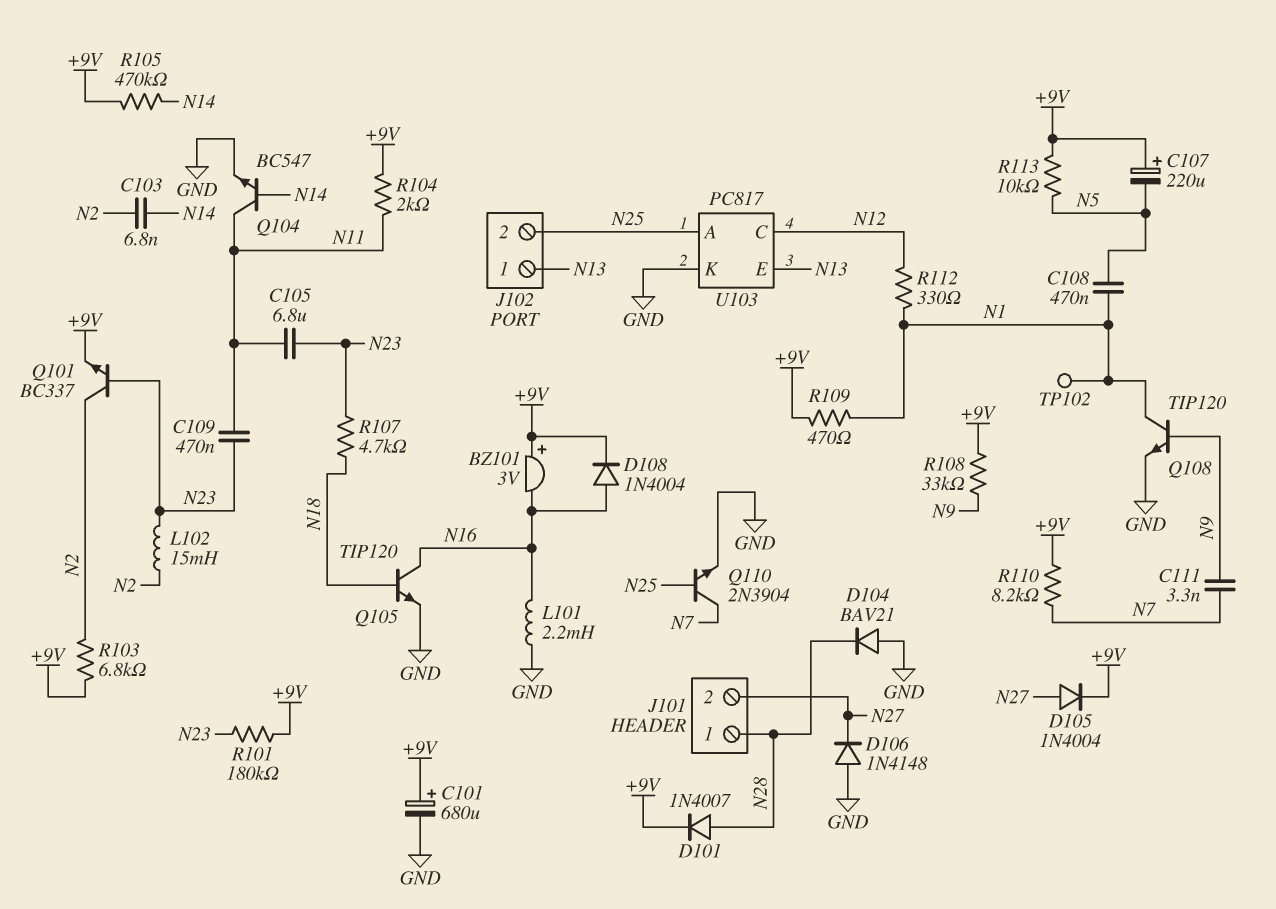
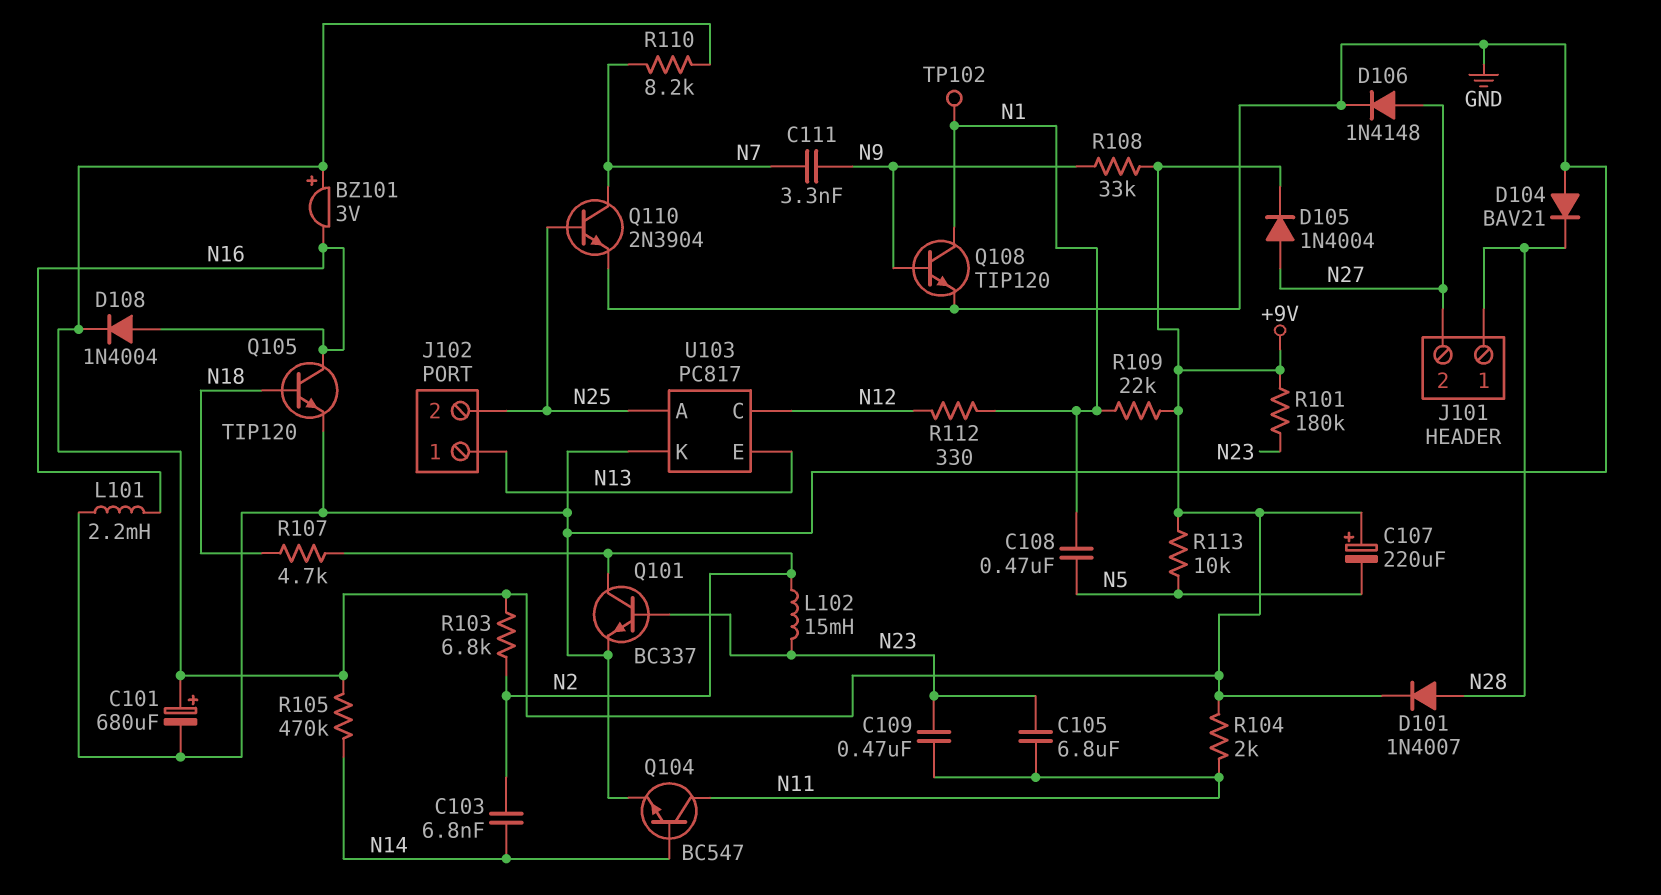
D106: diode 1N4148 (A GND, K N27) -> diode 1N4148 (A N27, K GND)
Q101: NPN BC337 (B N23, C N2, E +9V) -> NPN BC337 (B N23, C N2, E GND)
R107: 4.7k (N18, N23) -> 4.7k (N2, N18)
R109: 470 (+9V, N1) -> 22k (+9V, N1)

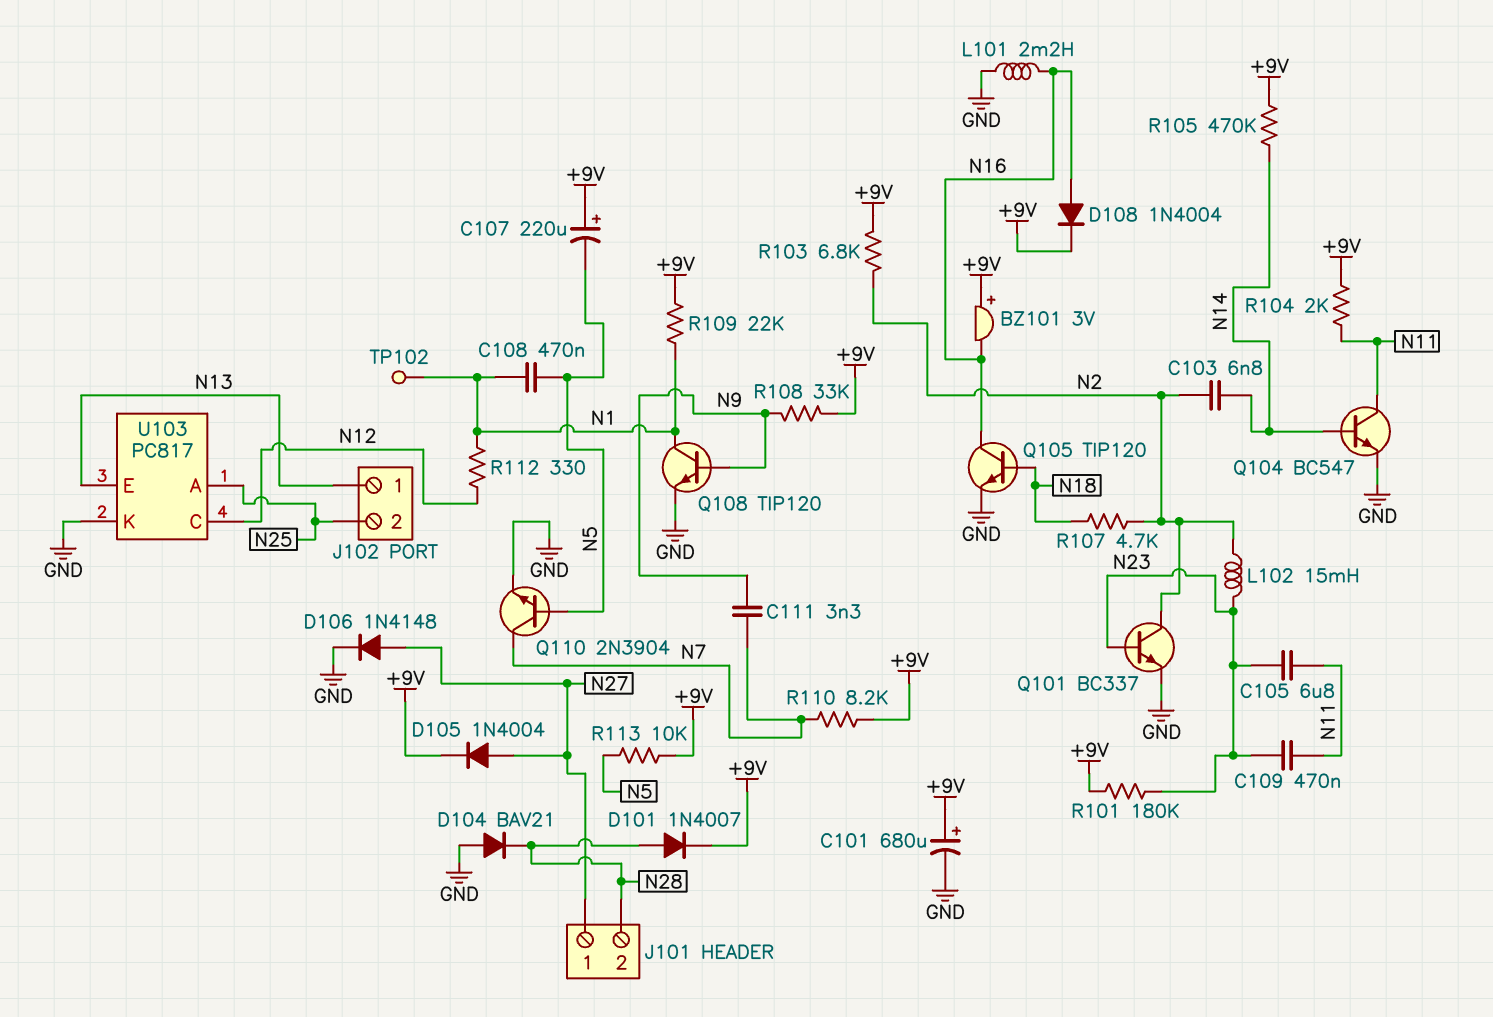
J101 pin 1: N28 -> N27
J101 pin 2: N27 -> N28
Q110: NPN 2N3904 (B N25, C N7, E GND) -> NPN 2N3904 (B N5, C N7, E GND)

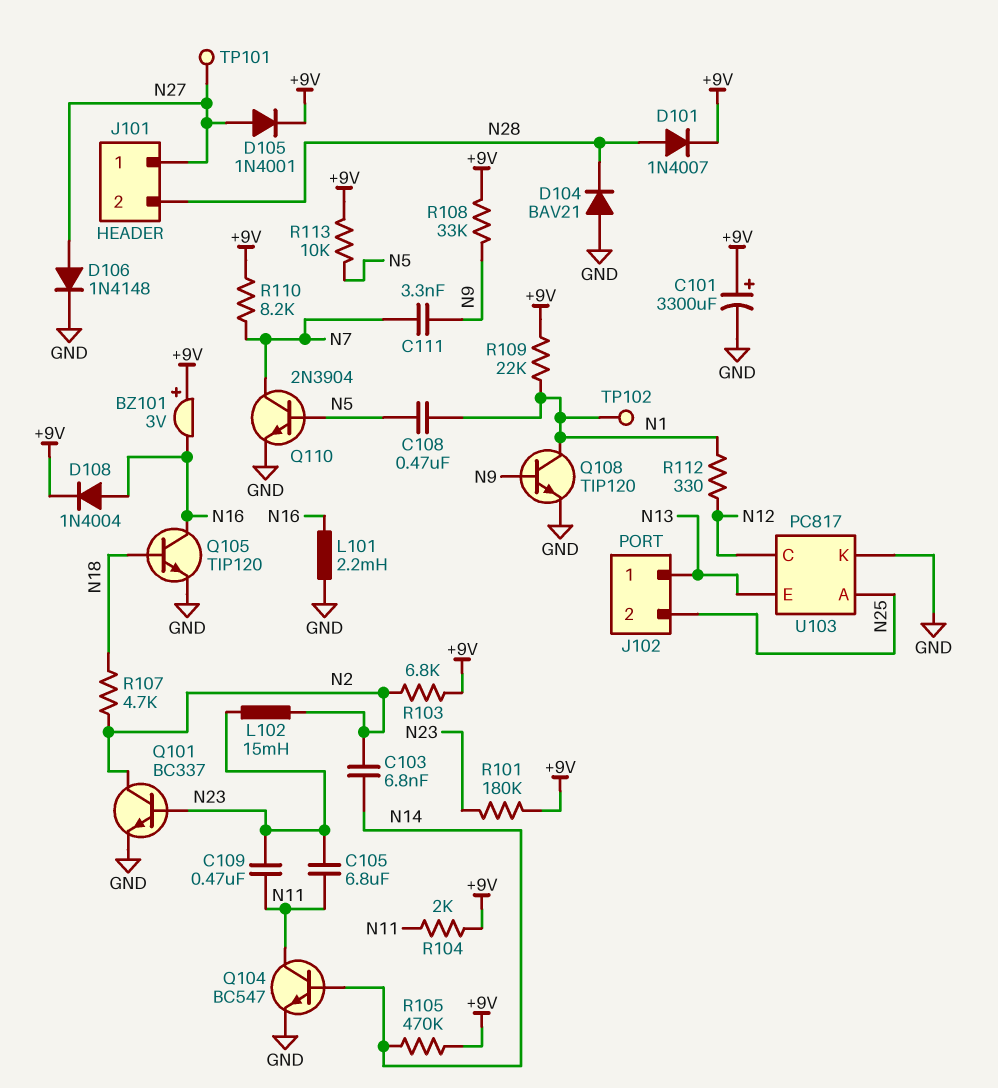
C101: 680uF (plus +9V, minus GND) -> 3300uF (plus +9V, minus GND)
C107: 220uF (plus +9V, minus N5) -> none
D105: diode 1N4004 (A N27, K +9V) -> diode 1N4001 (A N27, K +9V)
TP101: none -> test point (N27)

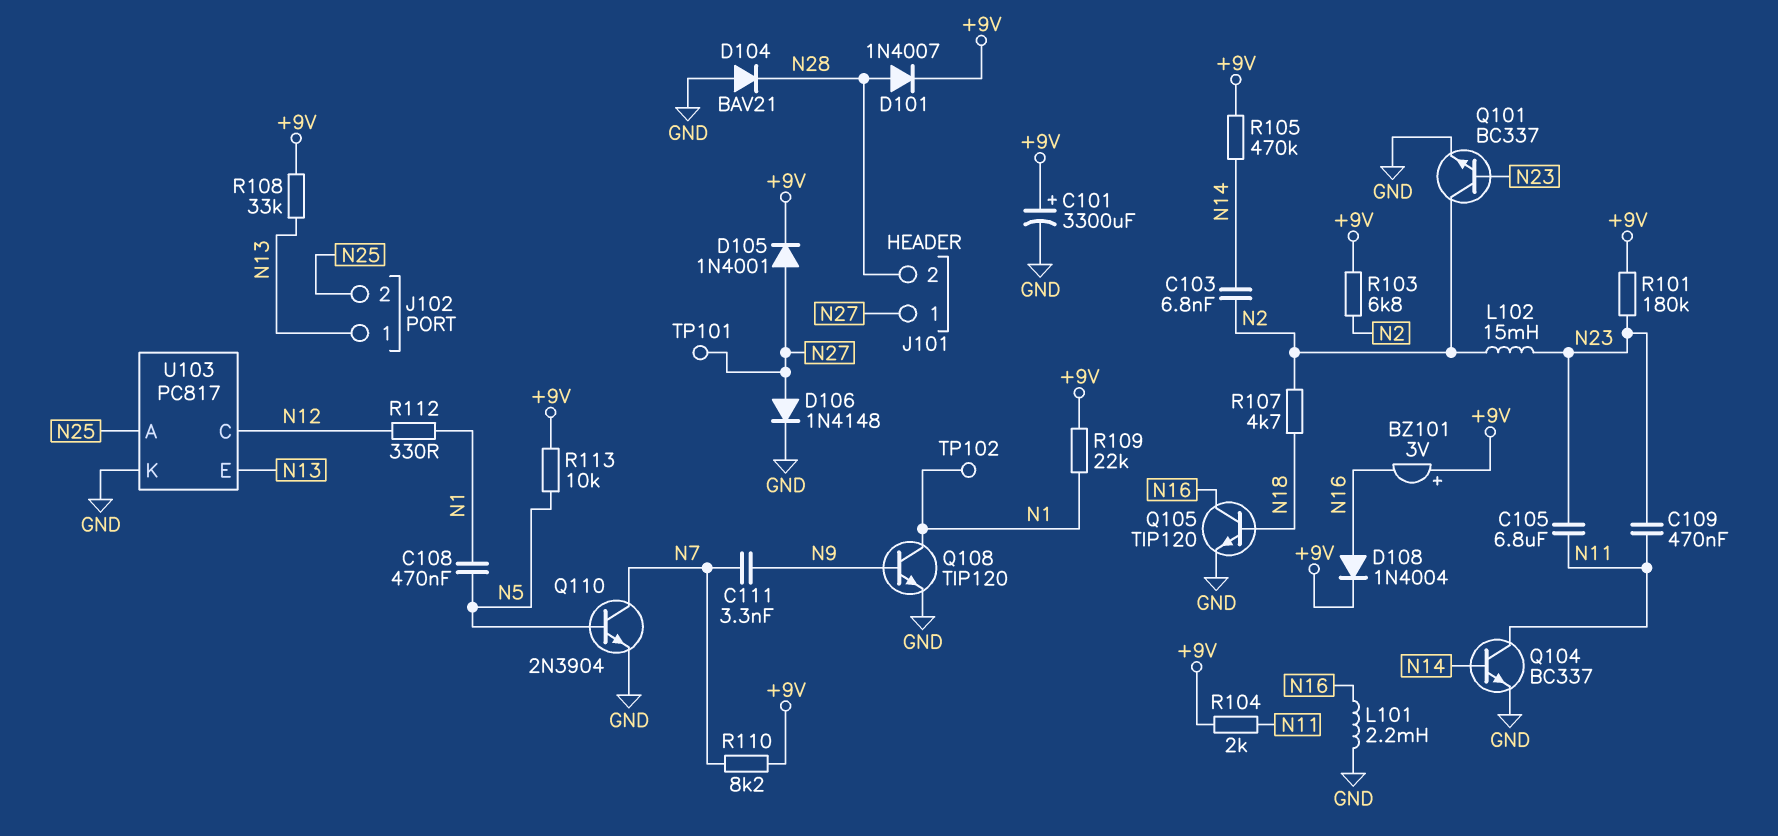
Q104: NPN BC547 (B N14, C N11, E GND) -> NPN BC337 (B N14, C N11, E GND)
R108: 33k (+9V, N9) -> 33k (+9V, N13)

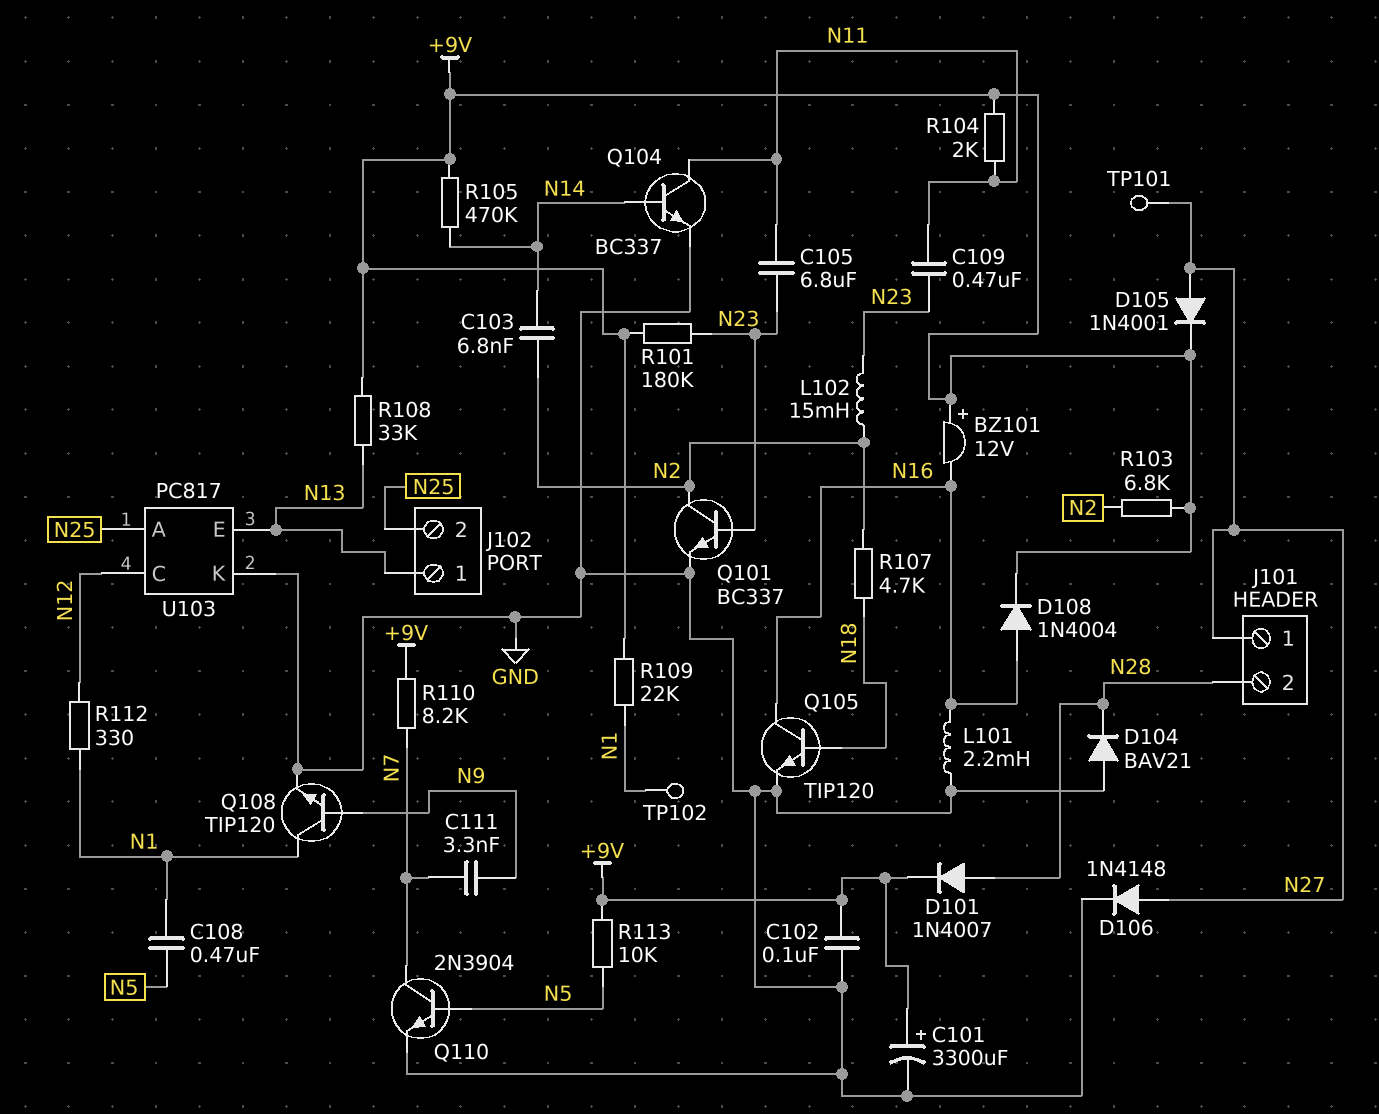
BZ101: buzzer 3V (plus +9V, minus N16) -> buzzer 12V (plus +9V, minus N16)
C102: none -> 100nF (+9V, GND)

